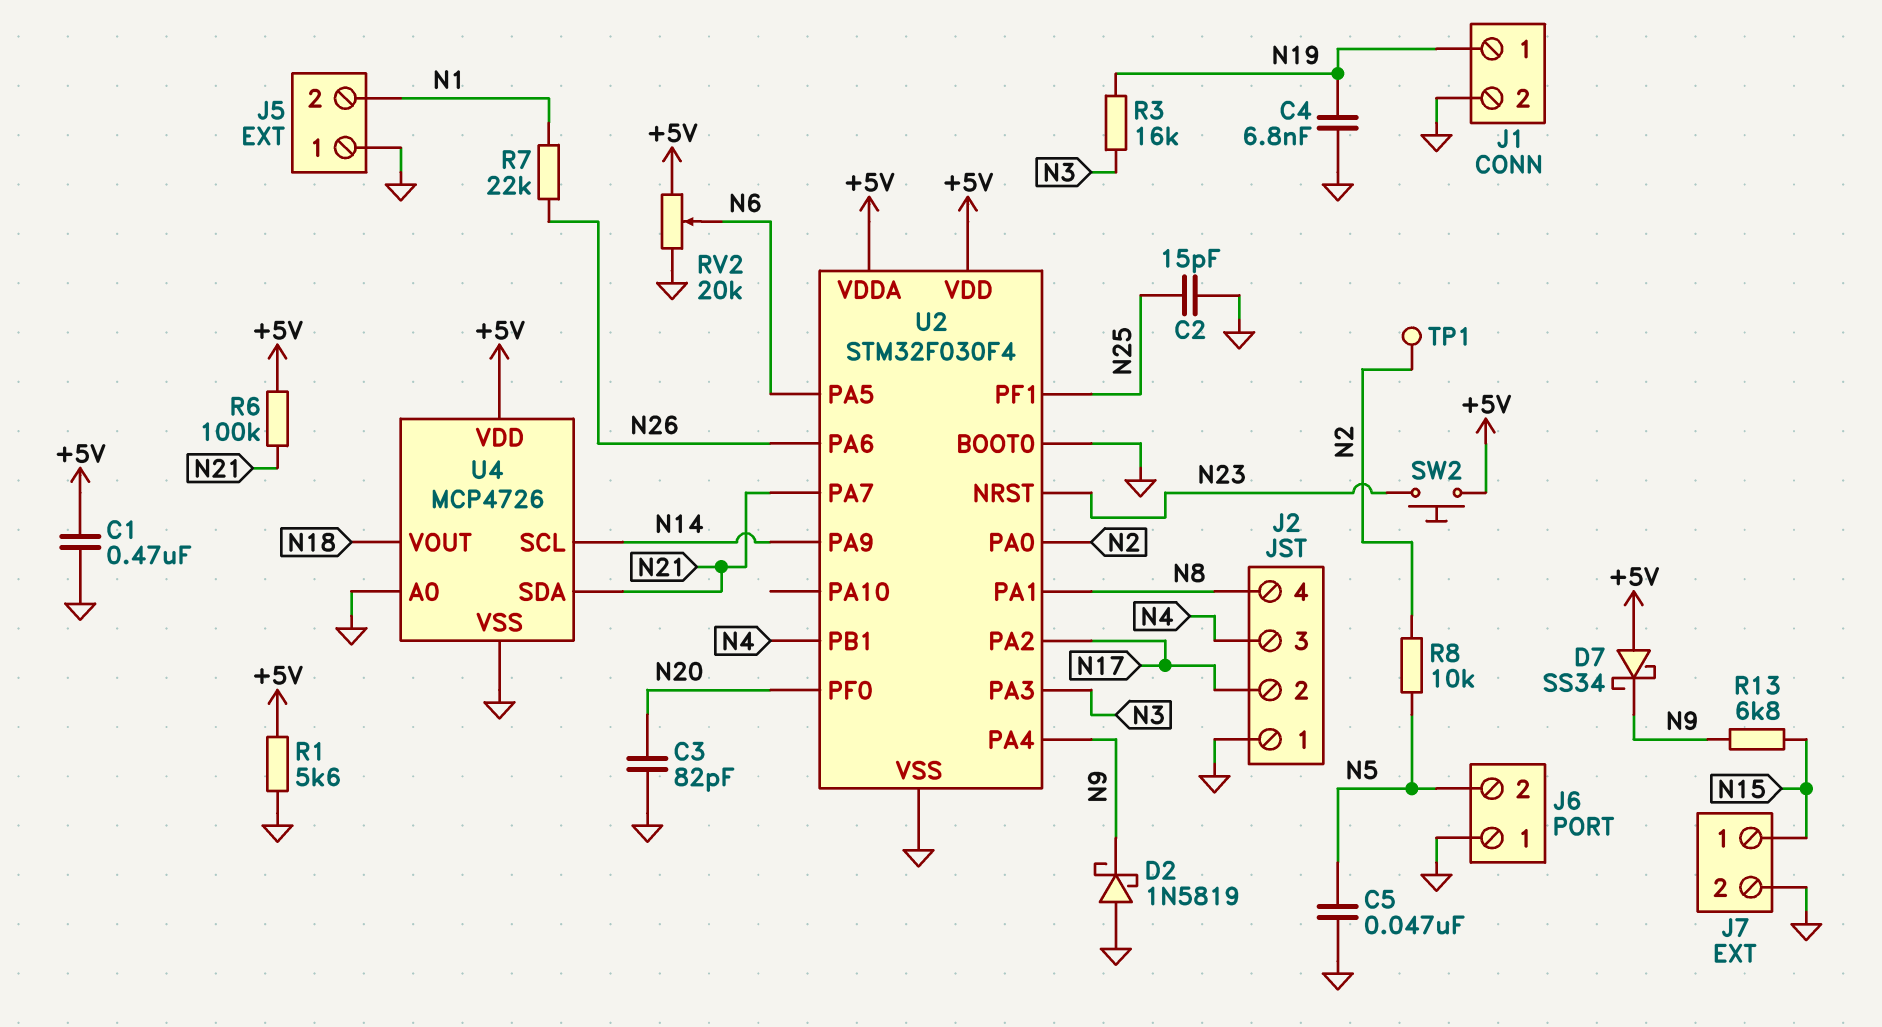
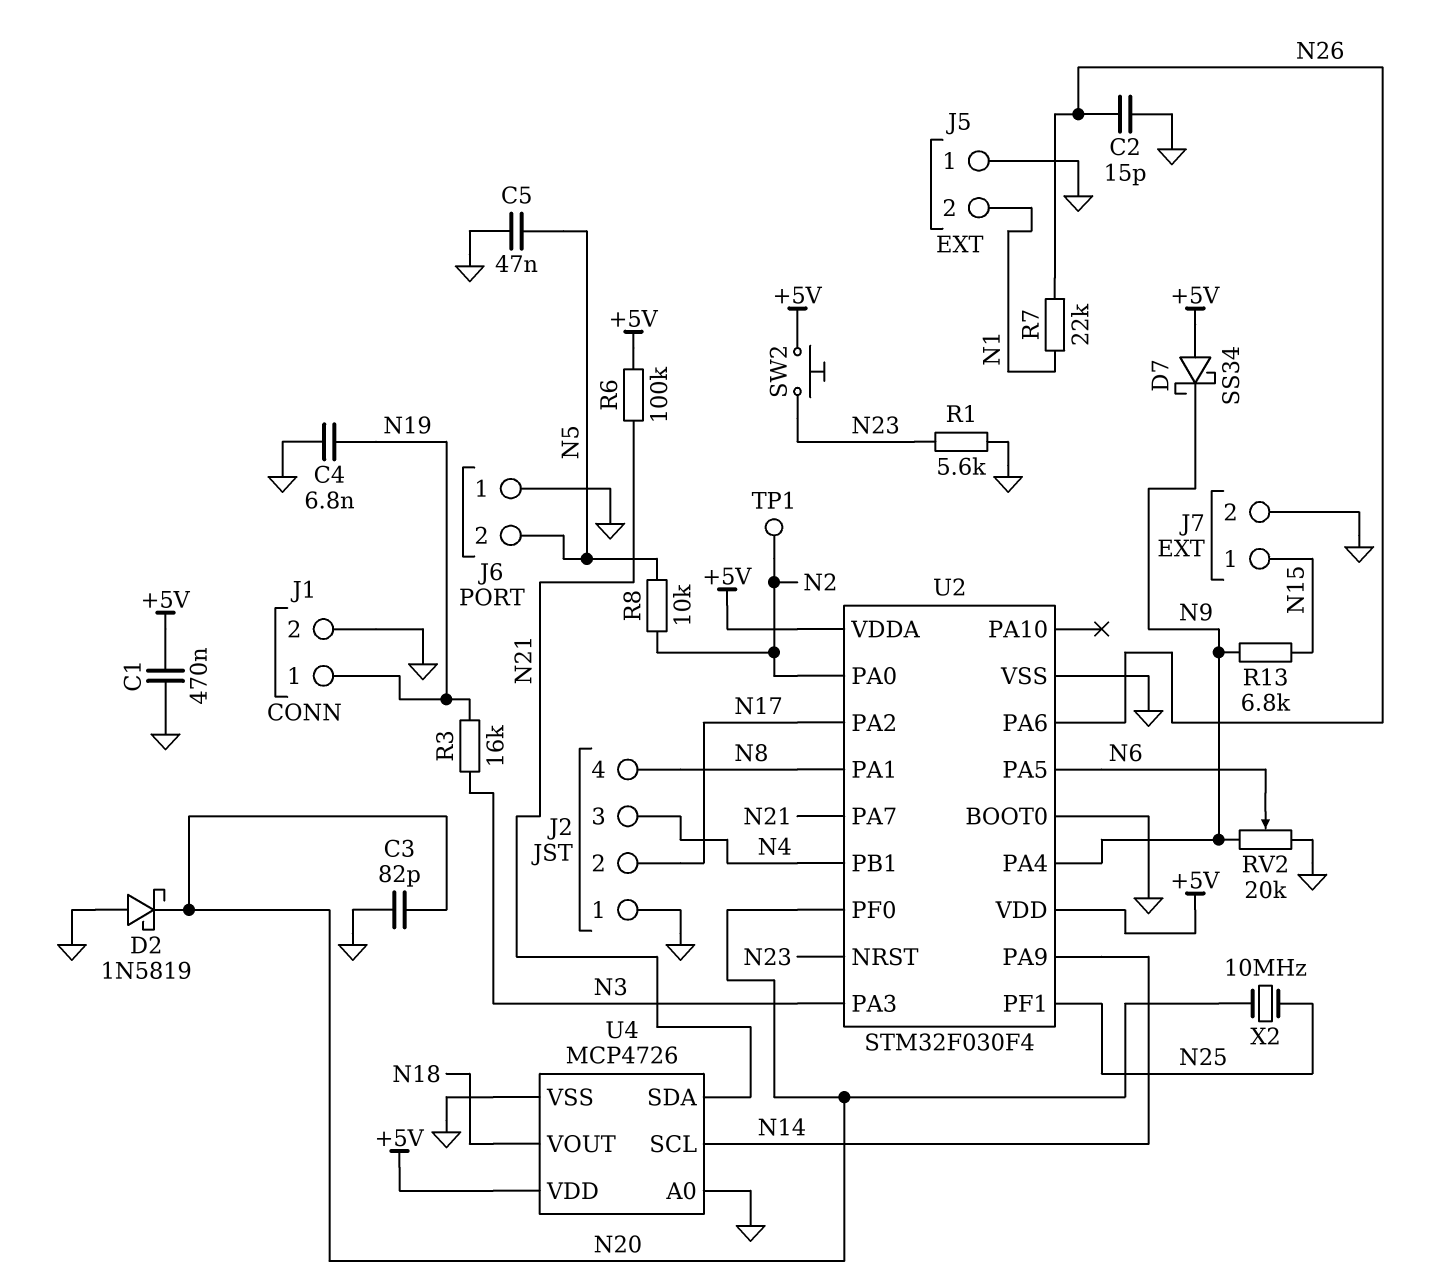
C2: 15pF (GND, N25) -> 15pF (GND, N26)
D2: schottky 1N5819 (A GND, K N9) -> schottky 1N5819 (A GND, K N20)
R1: 5.6k (+5V, GND) -> 5.6k (GND, N23)
RV2: 20k (+5V, GND, wiper N6) -> 20k (GND, N9, wiper N6)
X2: none -> 10MHz (N20, N25)

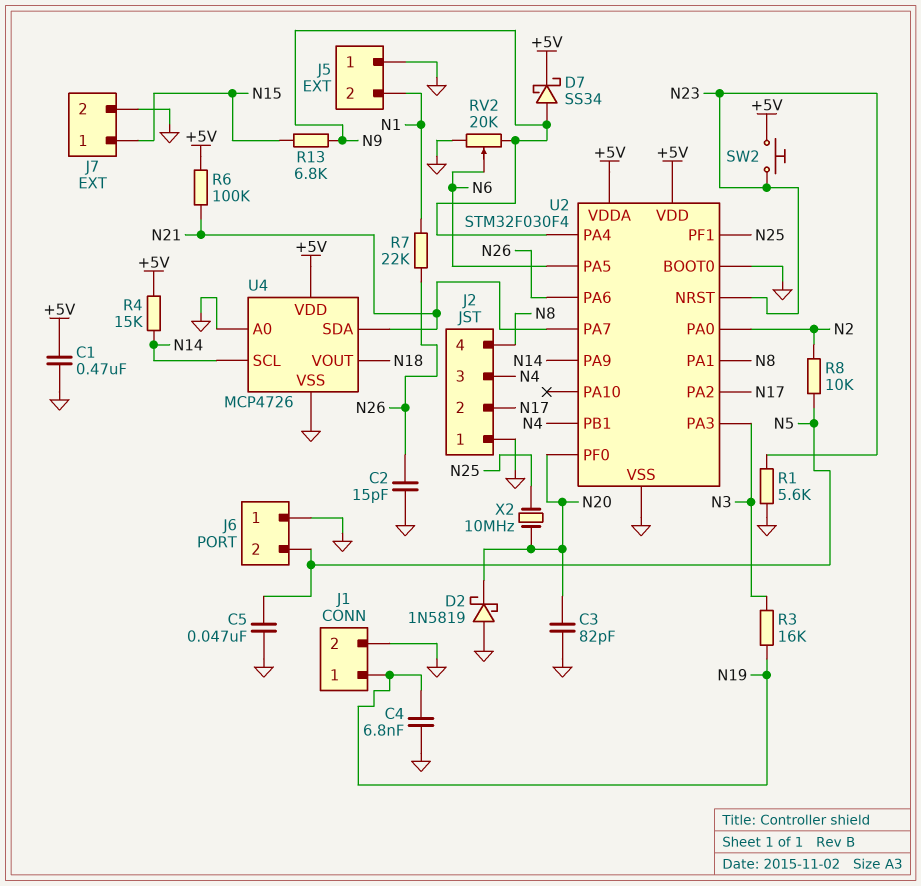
D7: schottky SS34 (A +5V, K N9) -> schottky SS34 (A N9, K +5V)
R4: none -> 15k (+5V, N14)
TP1: test point (N2) -> none

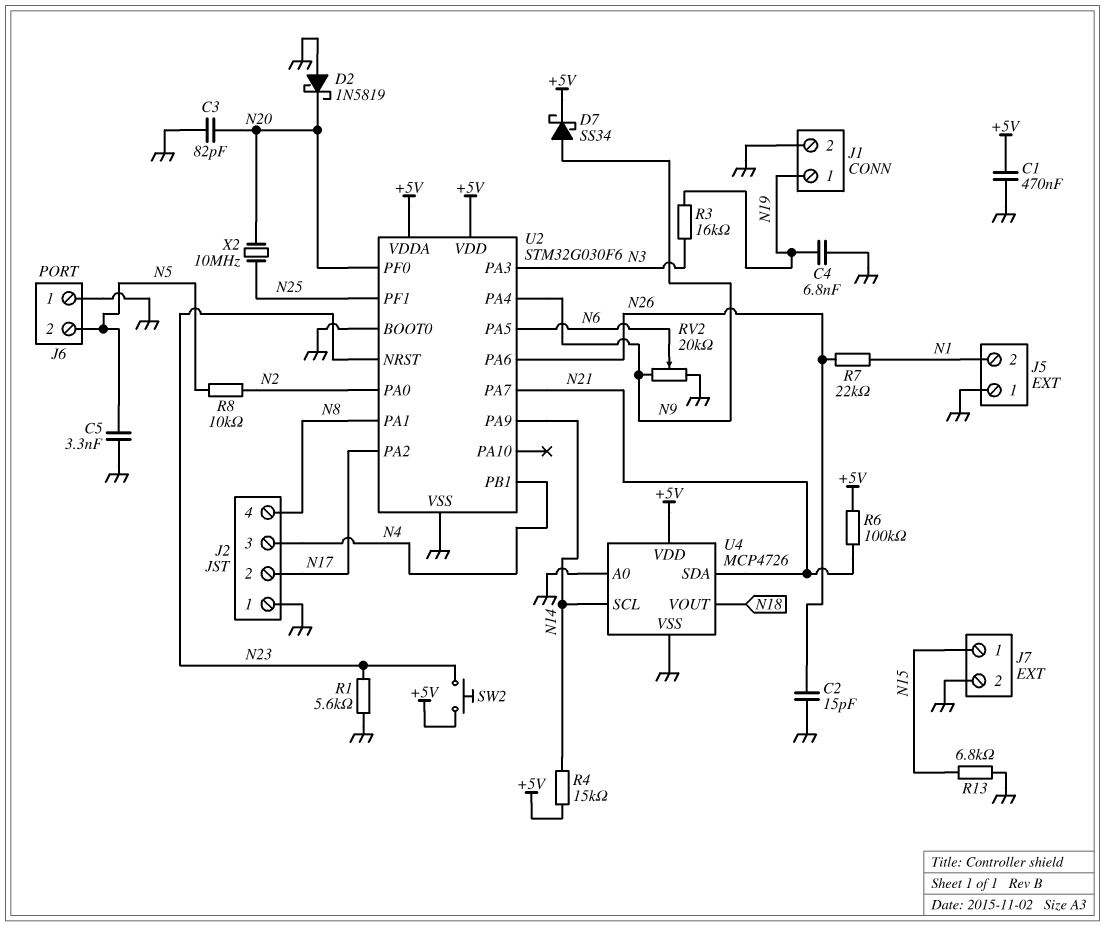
C5: 47nF (GND, N5) -> 3.3nF (GND, N5)
R13: 6.8k (N9, N15) -> 6.8k (GND, N15)
U2: STM32F030F4 -> STM32G030F6

